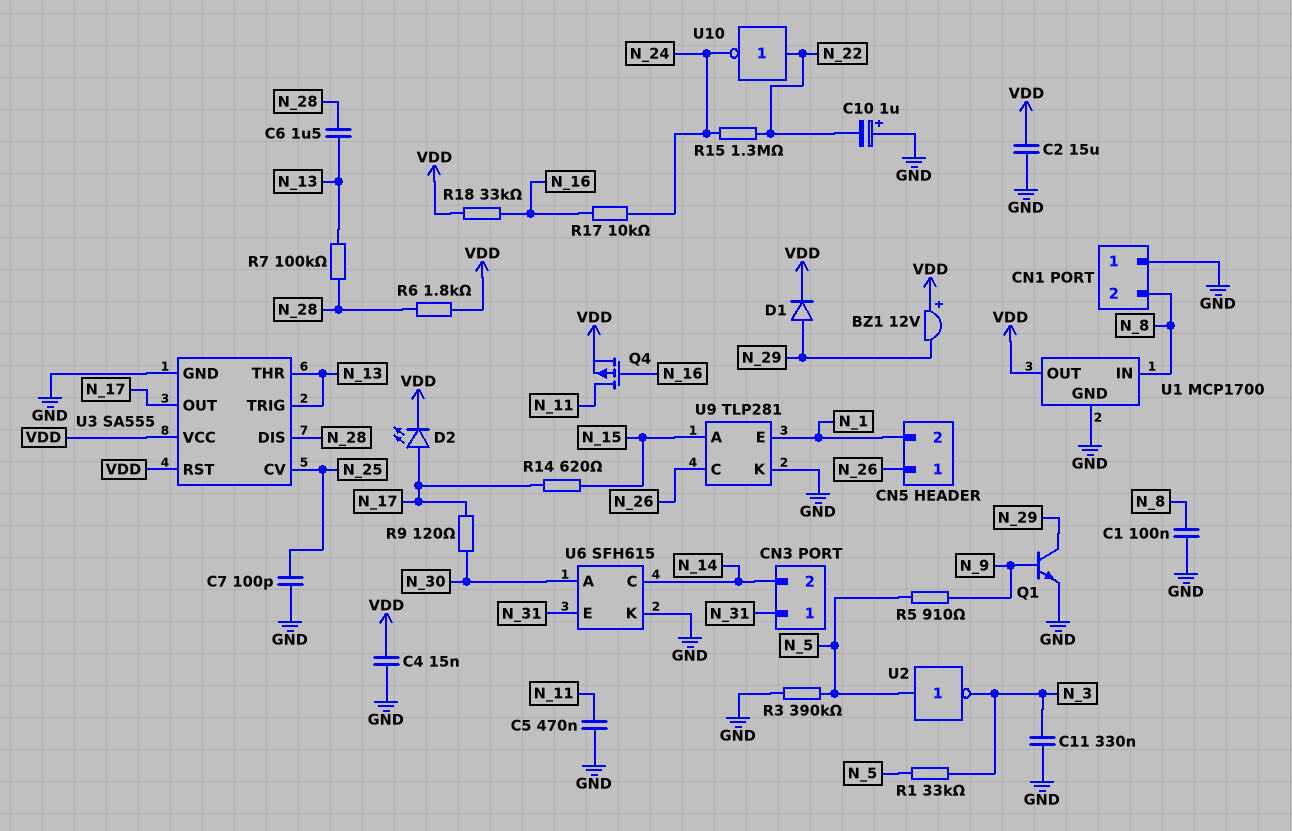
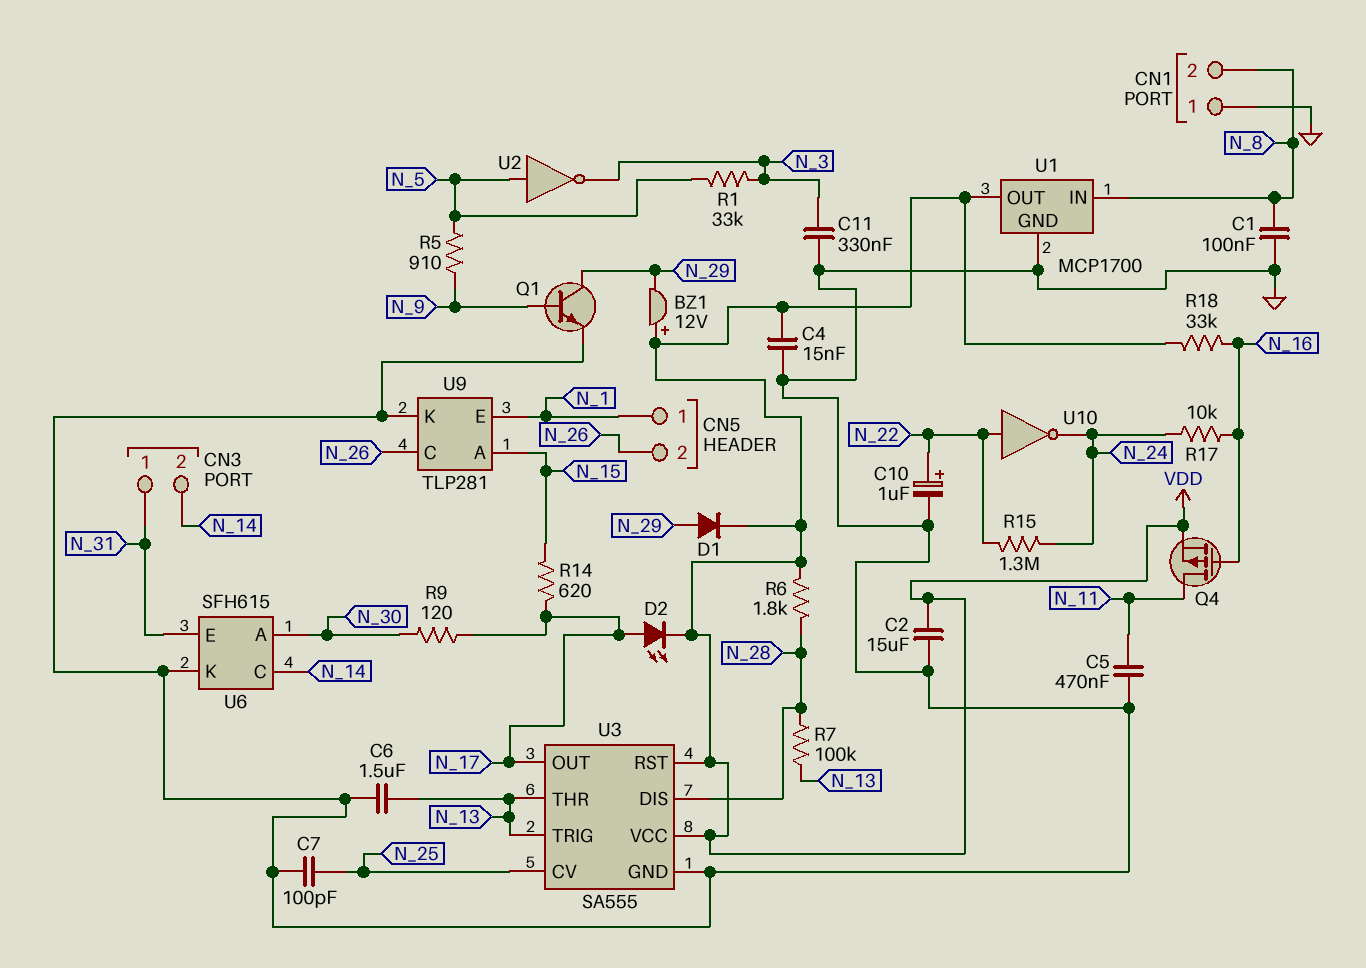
C6: 1.5uF (N_13, N_28) -> 1.5uF (GND, N_13)
C10: 1uF (plus GND, minus N_22) -> 1uF (plus N_22, minus GND)
CN5 pin 1: N_26 -> N_1
CN5 pin 2: N_1 -> N_26
R3: 390k (GND, N_5) -> none

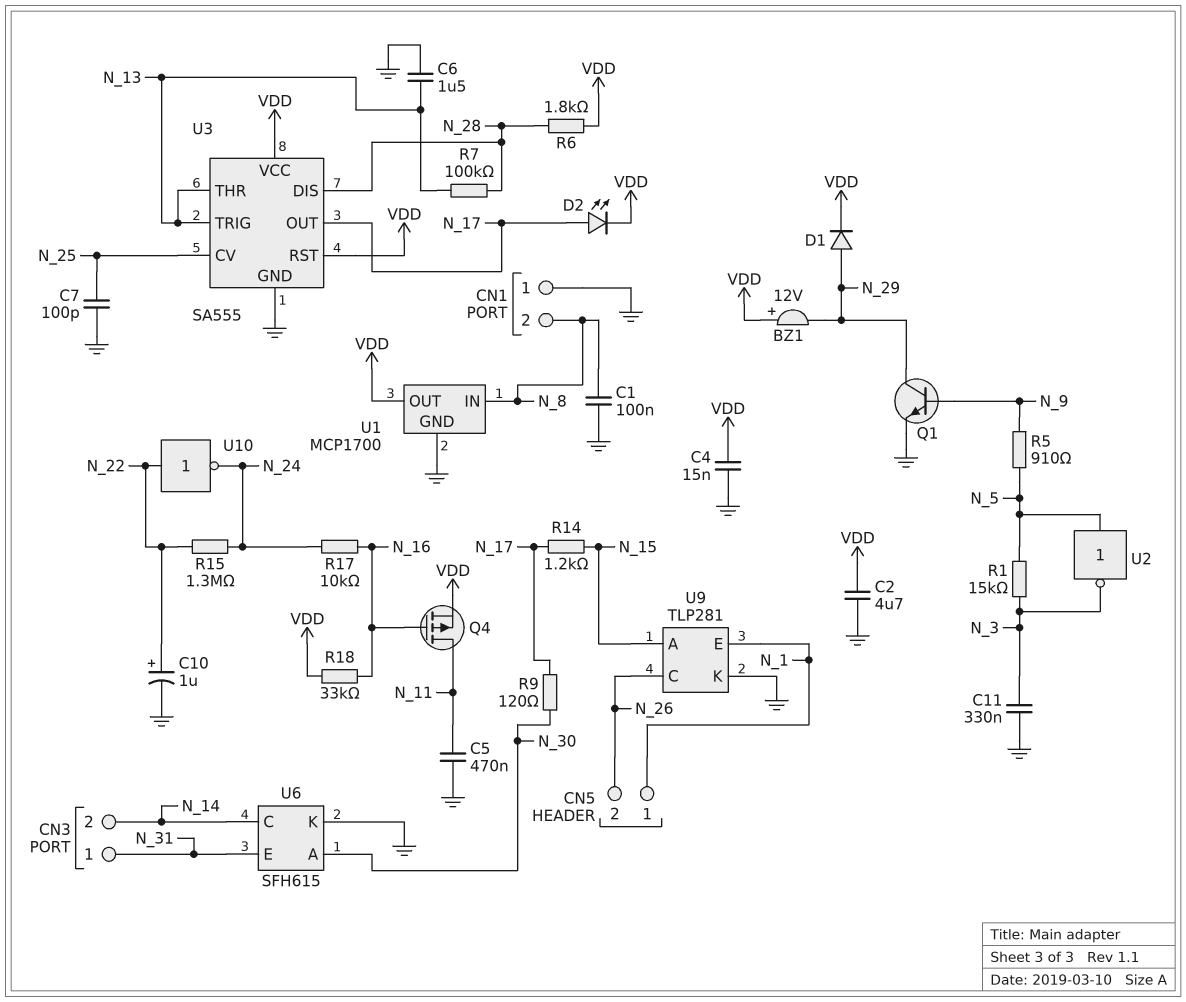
C2: 15uF (GND, VDD) -> 4.7uF (GND, VDD)
R1: 33k (N_3, N_5) -> 15k (N_3, N_5)
R14: 620 (N_15, N_17) -> 1.2k (N_15, N_17)

